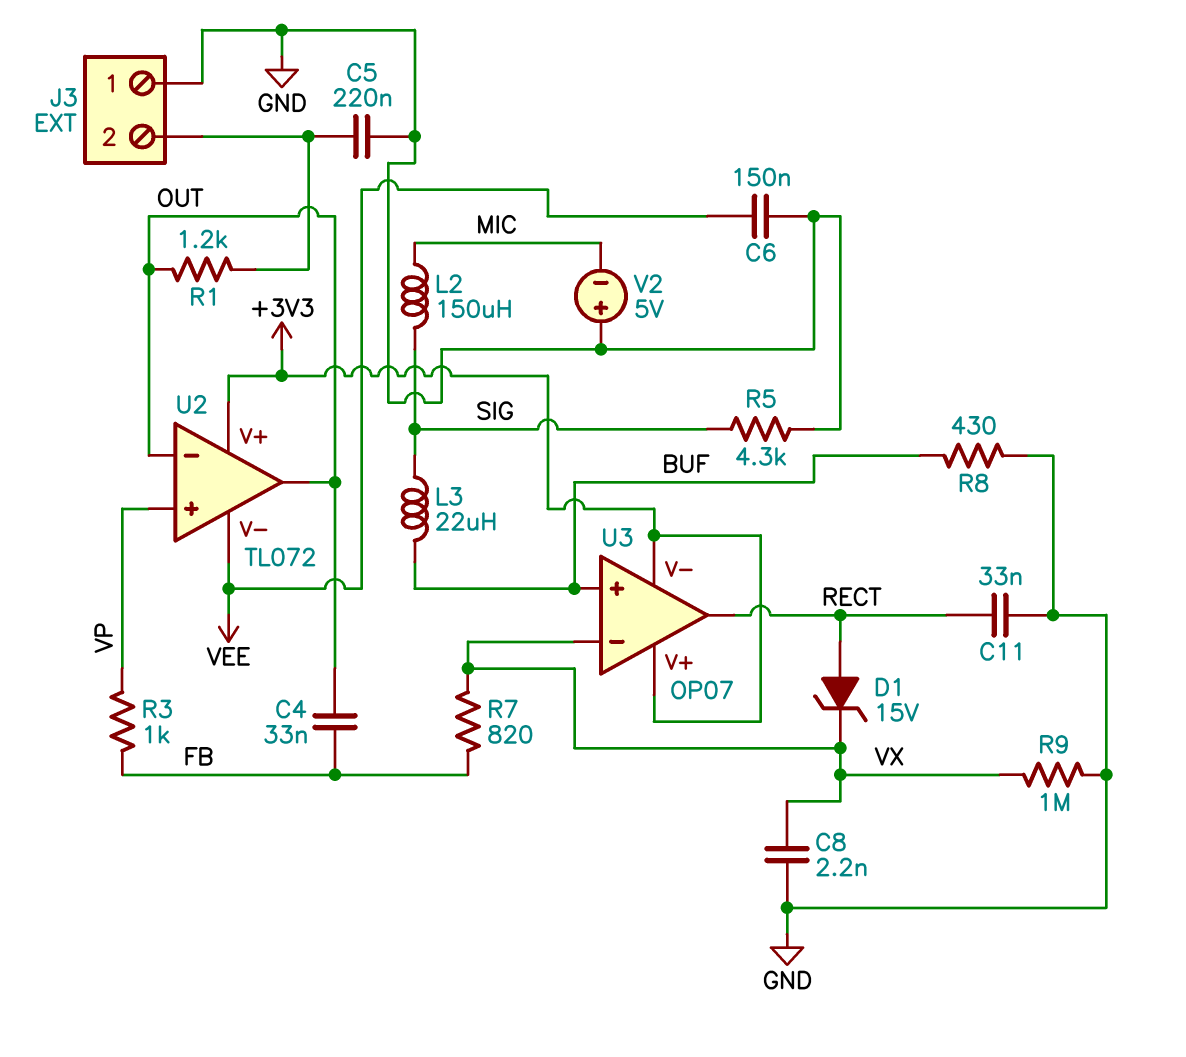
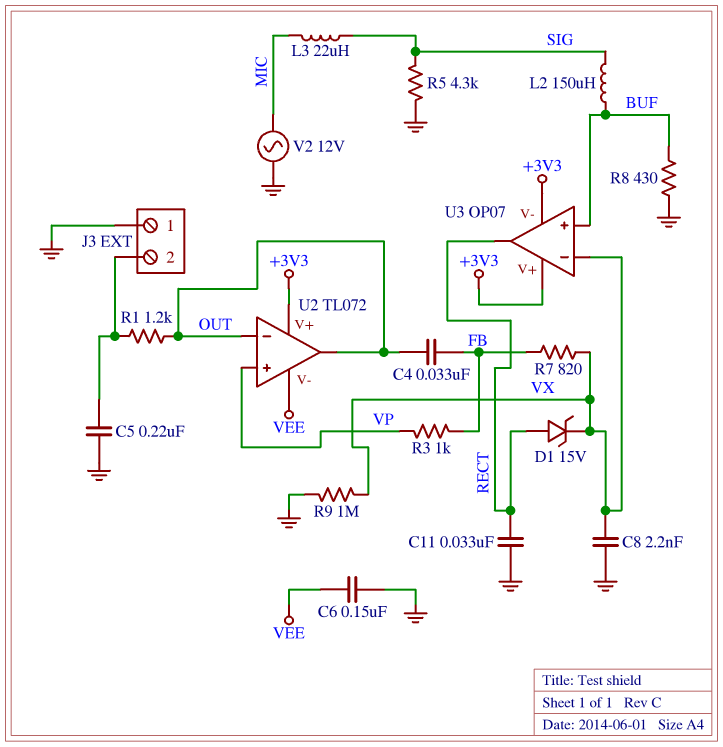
L2: 150uH (MIC, SIG) -> 150uH (BUF, SIG)
L3: 22uH (BUF, SIG) -> 22uH (MIC, SIG)
V2: 5V (plus GND, minus MIC) -> AC 12V (GND, MIC)

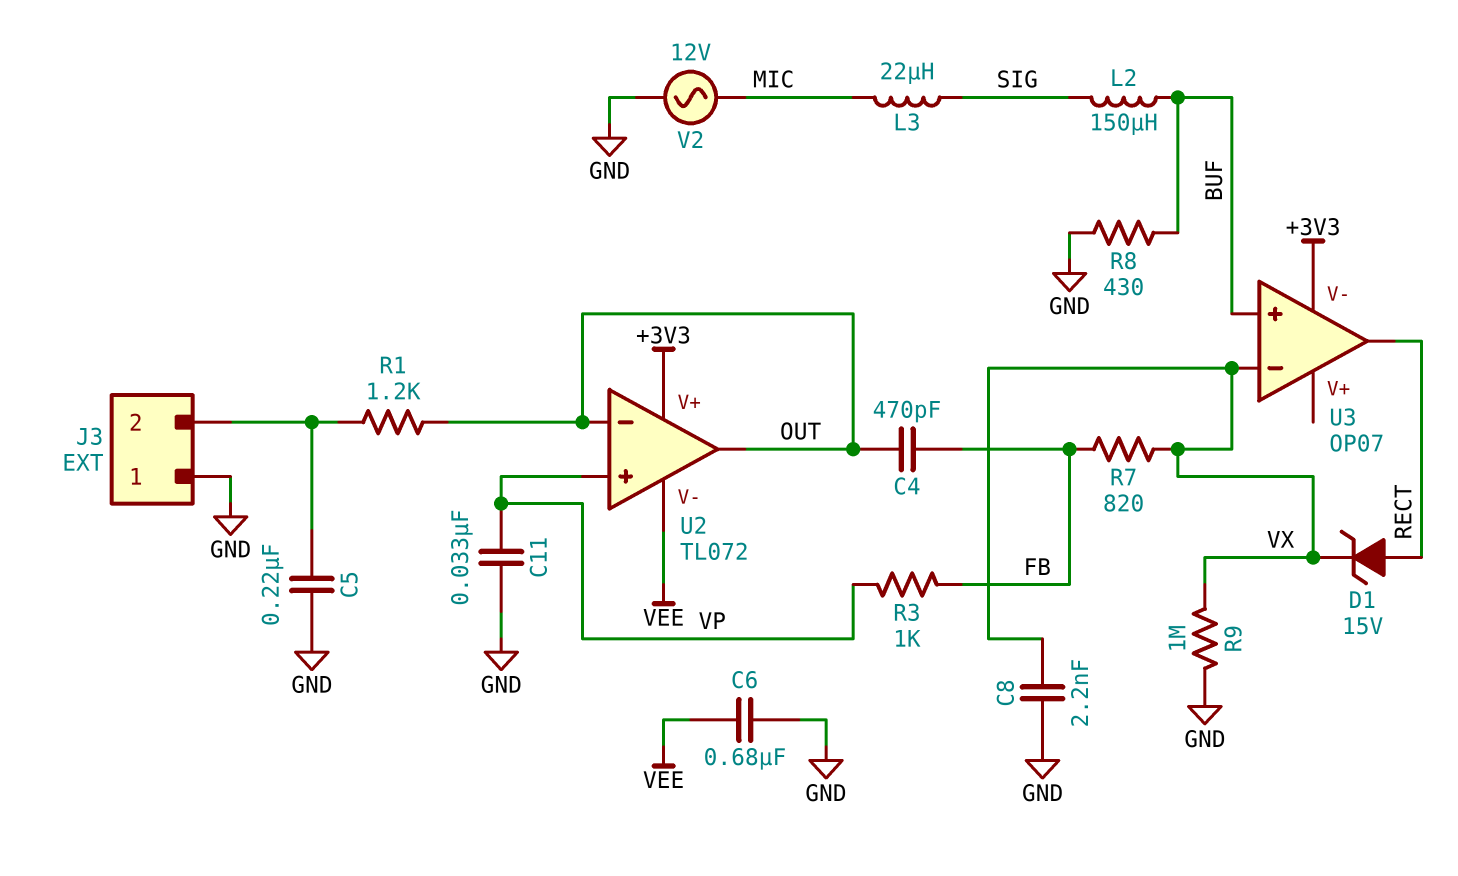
C4: 33nF (FB, OUT) -> 470pF (FB, OUT)
C6: 150nF (GND, VEE) -> 680nF (GND, VEE)
C11: 33nF (GND, RECT) -> 33nF (GND, VP)
R5: 4.3k (GND, SIG) -> none
U3 pin V+: +3V3 -> none

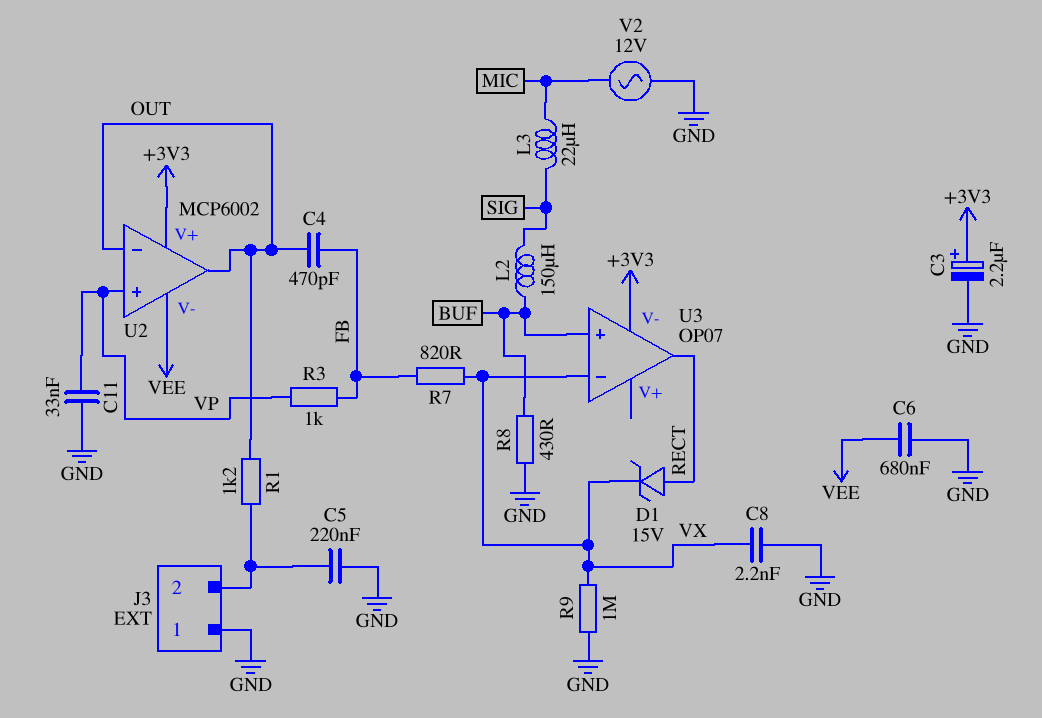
C3: none -> 2.2uF (plus +3V3, minus GND)
U2: TL072 -> MCP6002

